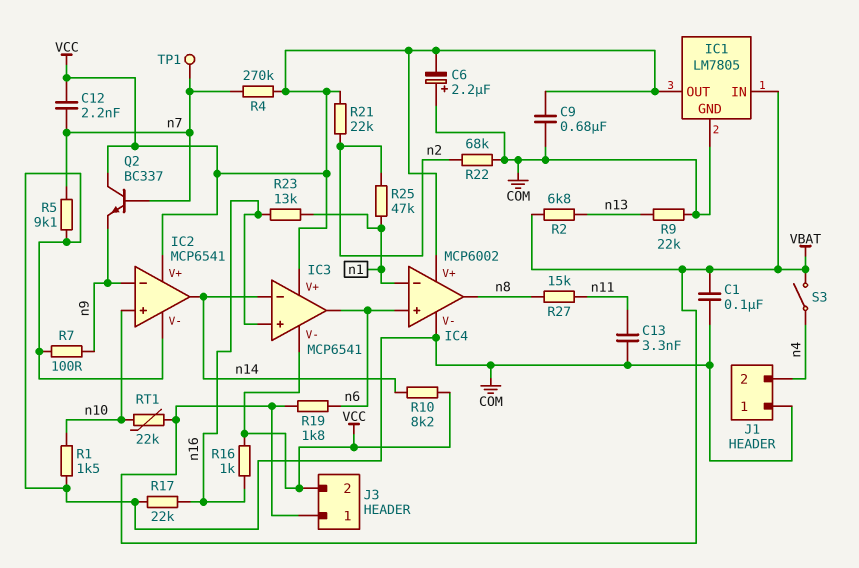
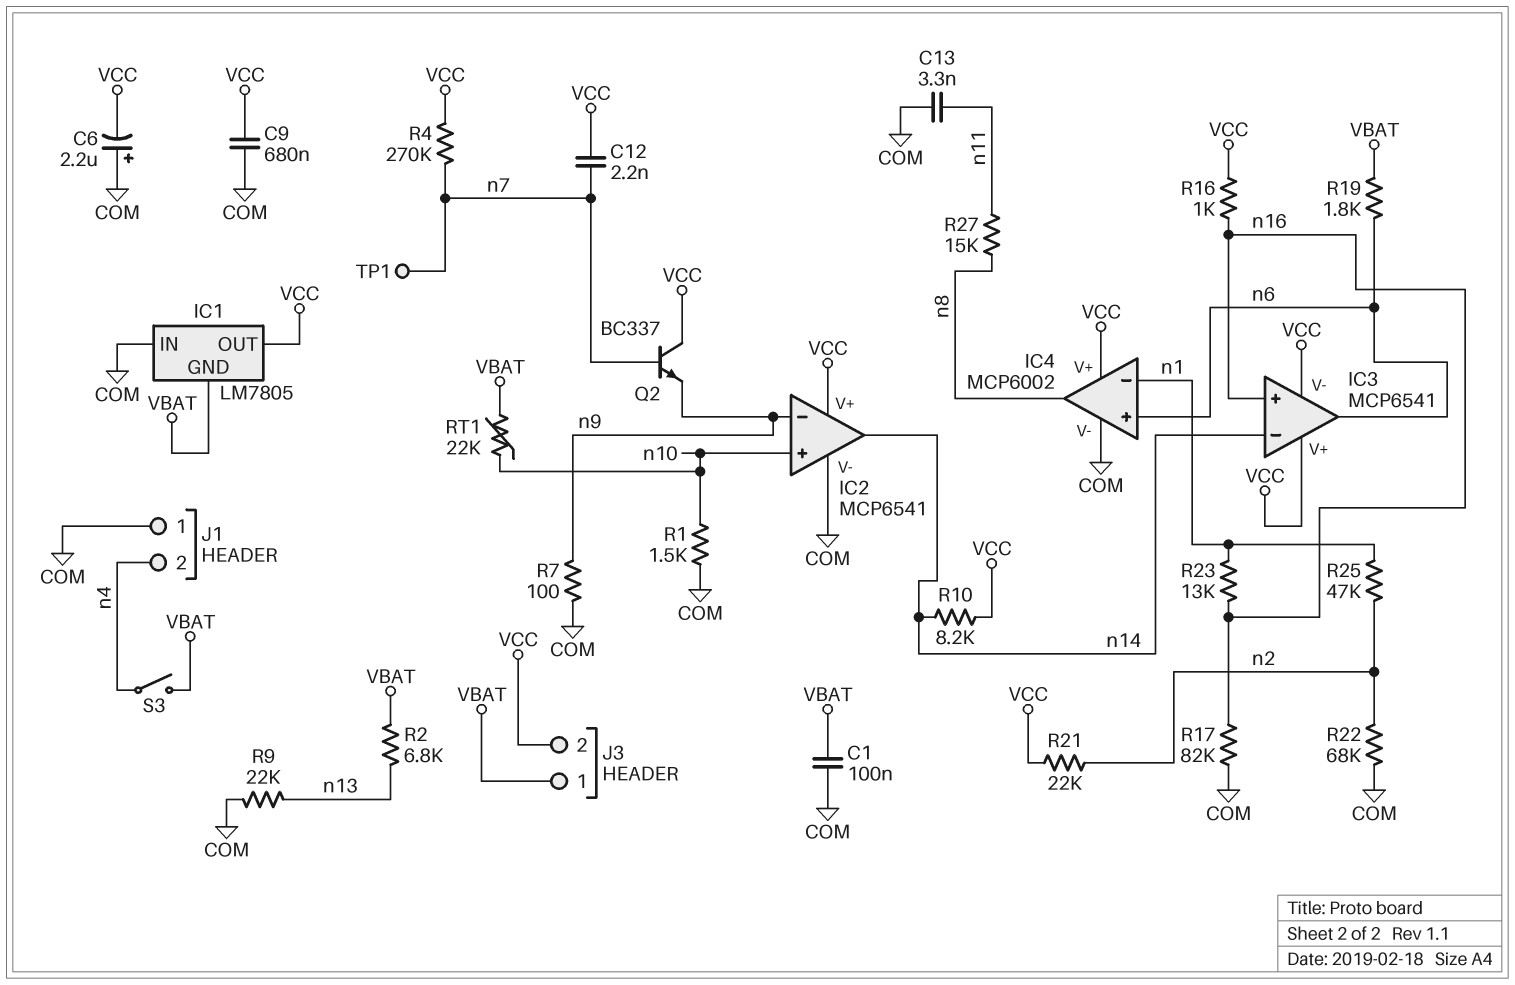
IC1 pin GND: COM -> VBAT
IC1 pin IN: VBAT -> COM
R5: 9.1k (COM, n7) -> none
R17: 22k (COM, n16) -> 82k (COM, n16)

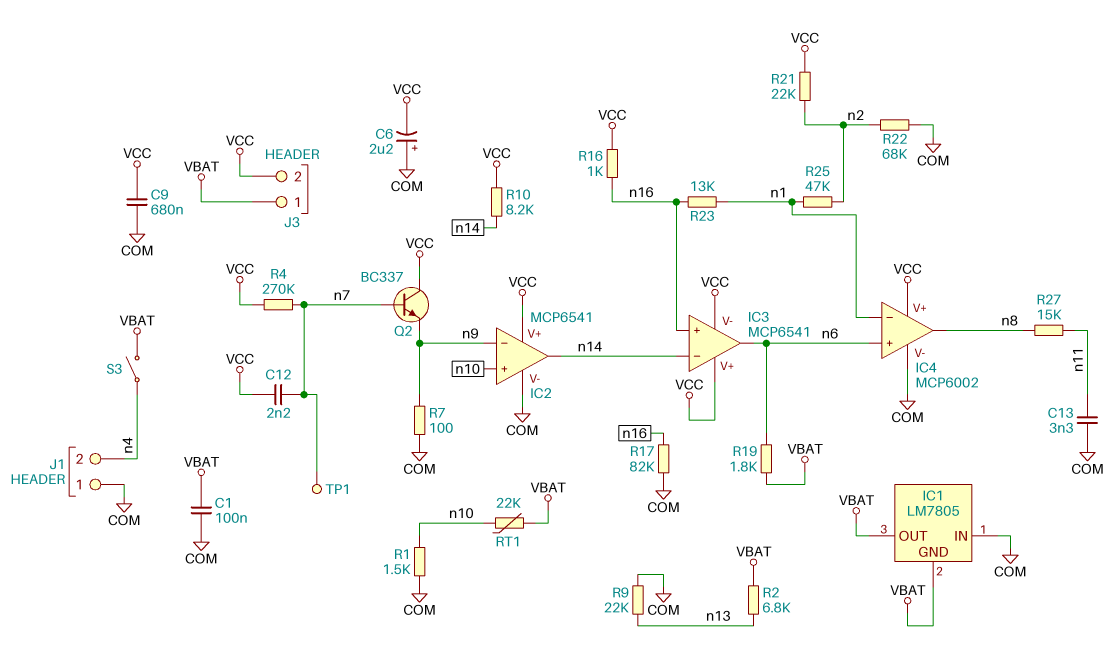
IC1 pin OUT: VCC -> VBAT

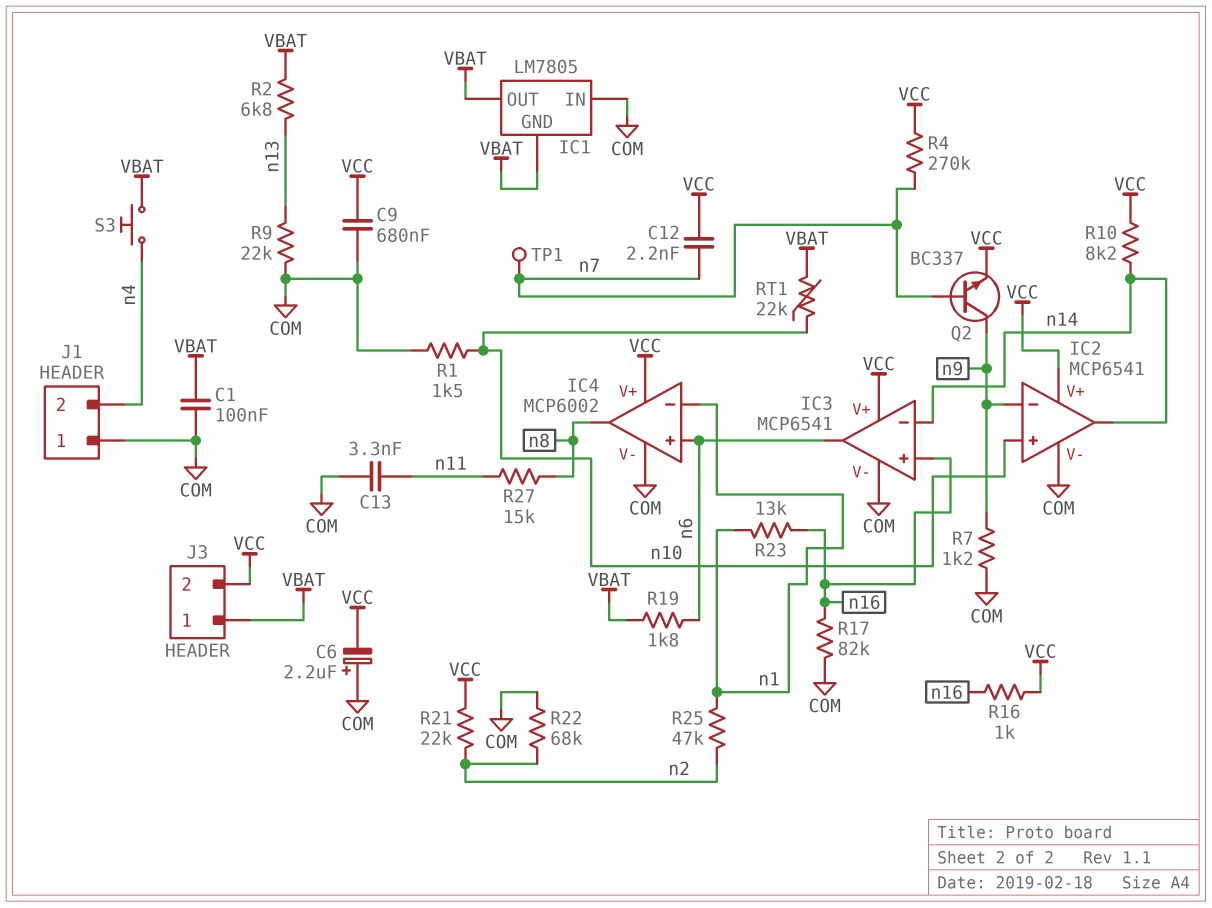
IC3 pin V-: VCC -> COM
Q2: NPN BC337 (B n7, C VCC, E n9) -> NPN BC337 (B n7, C n9, E VCC)
R7: 100 (COM, n9) -> 1.2k (COM, n9)
S3: switch (VBAT, n4) -> button (VBAT, n4)

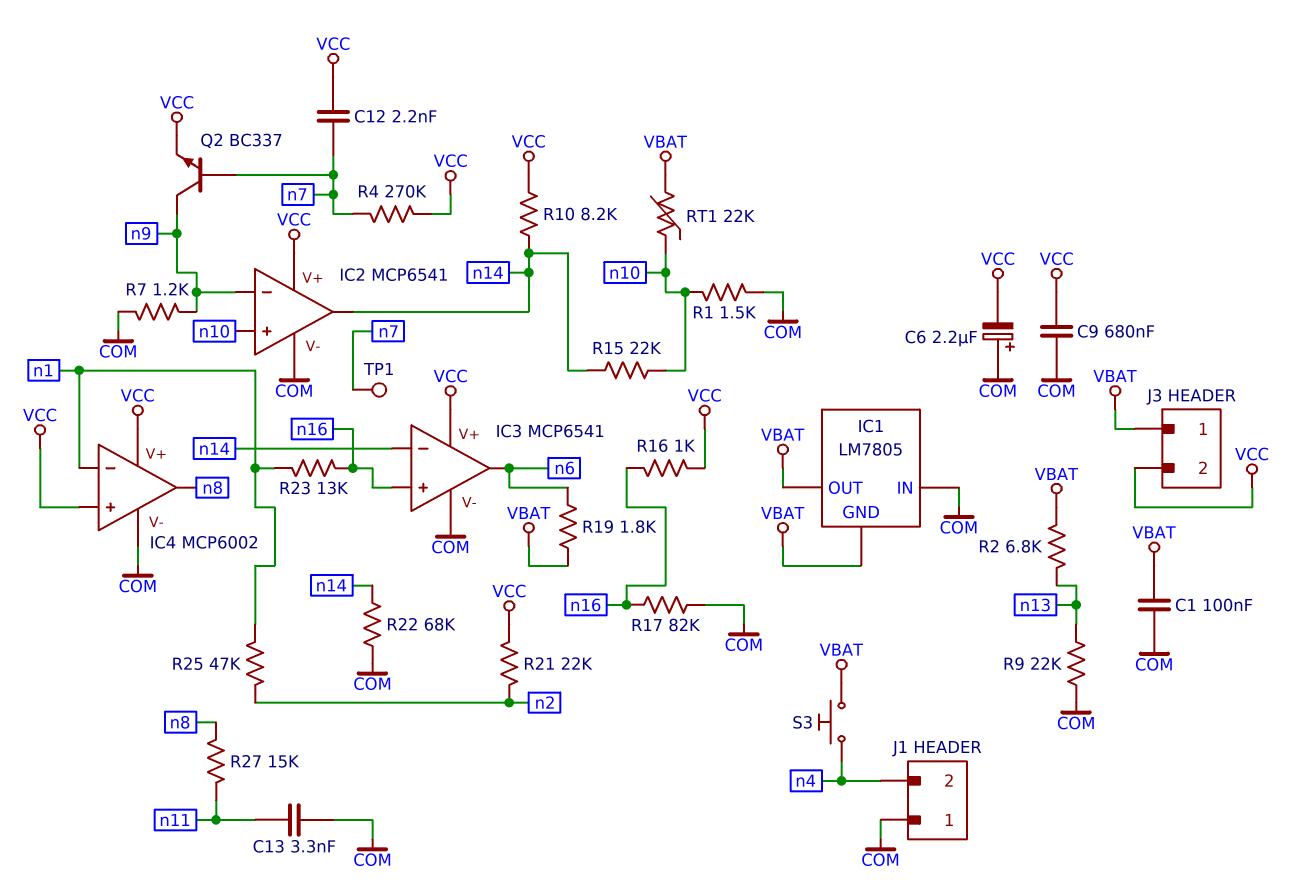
IC4 pin in+: n6 -> VCC
R15: none -> 22k (n10, n14)
R22: 68k (COM, n2) -> 68k (COM, n14)

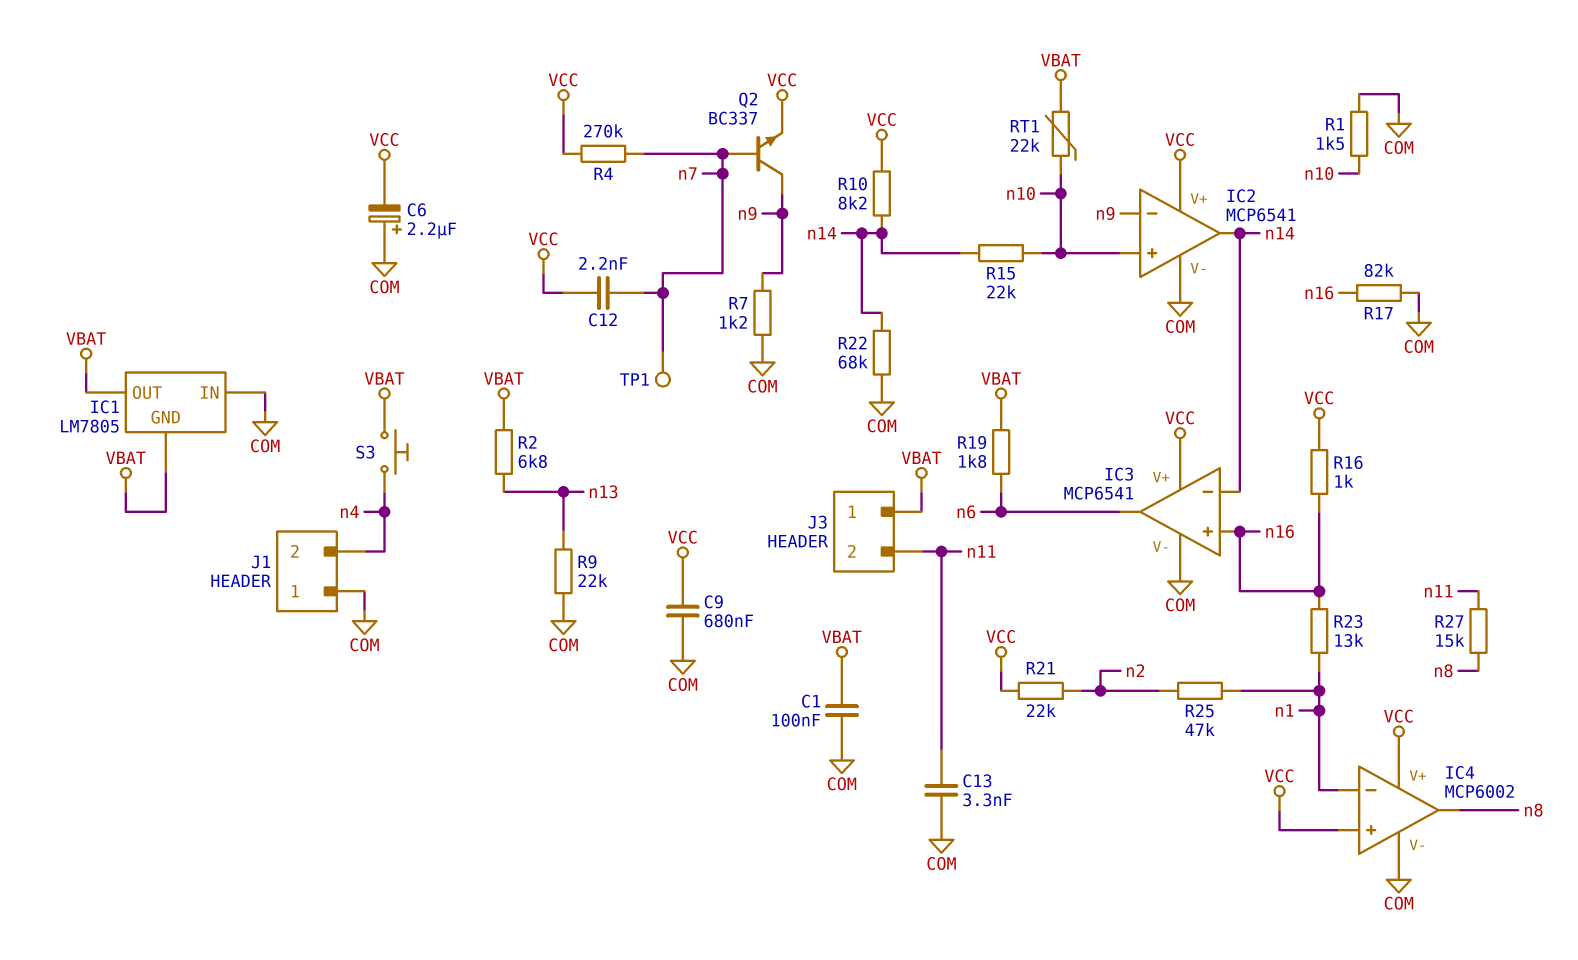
J3 pin 2: VCC -> n11

